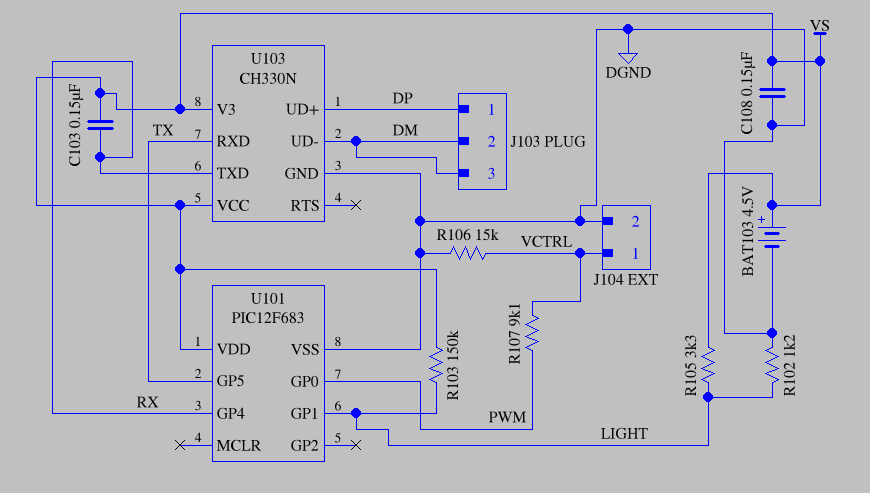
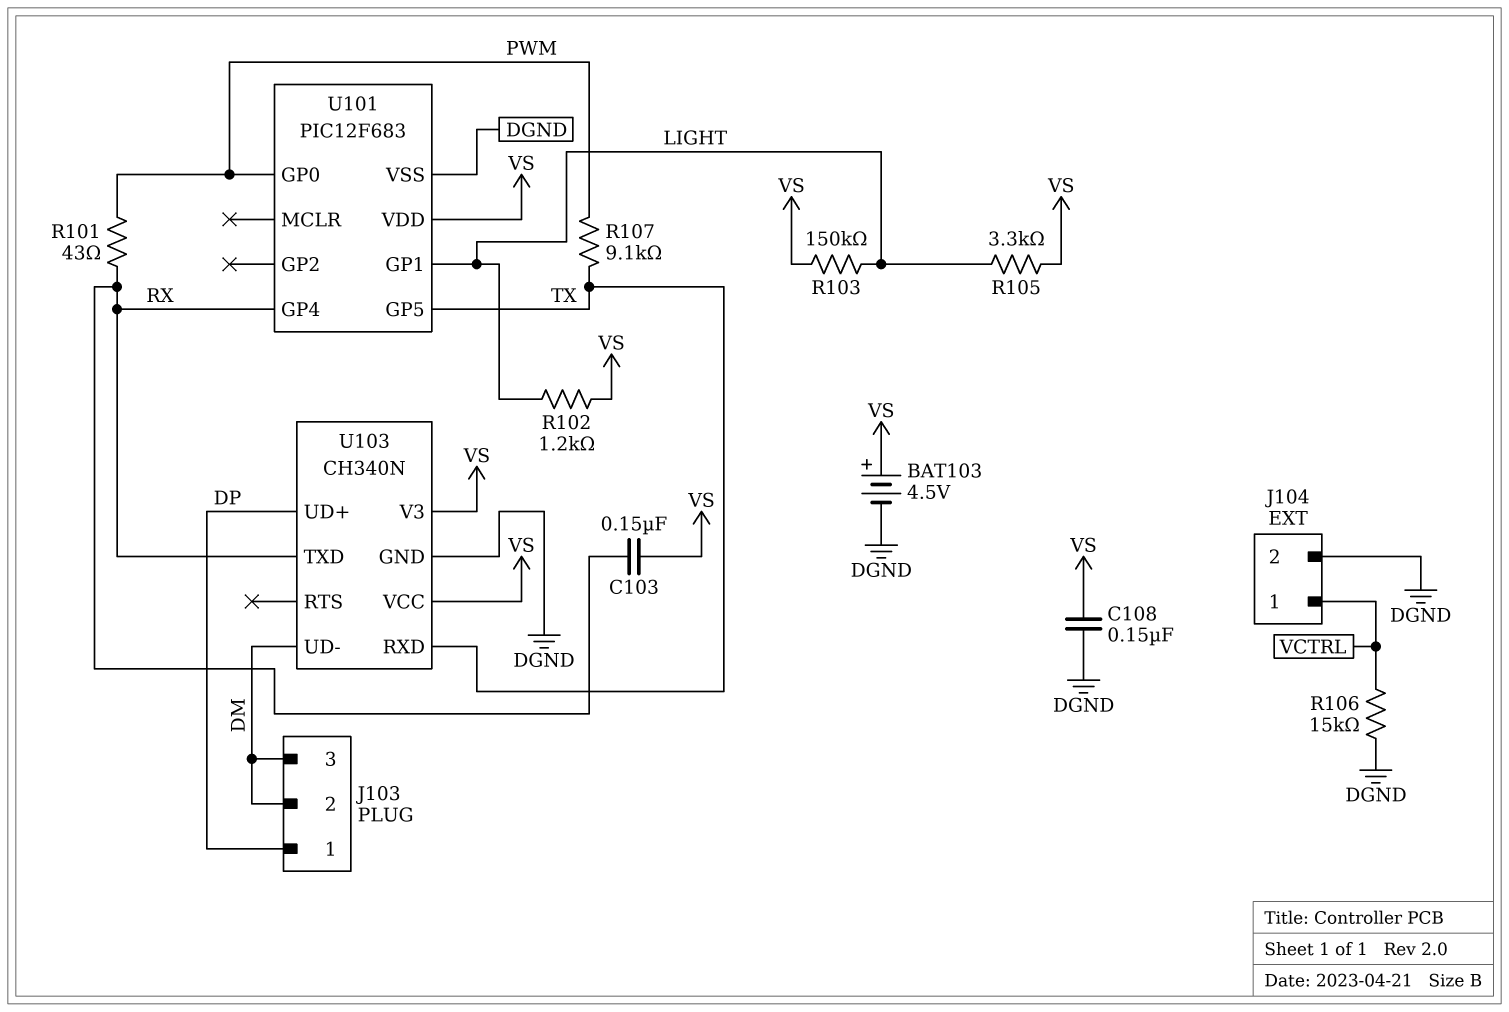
R101: none -> 43 (PWM, RX)
R102: 1.2k (DGND, LIGHT) -> 1.2k (LIGHT, VS)
R107: 9.1k (PWM, VCTRL) -> 9.1k (PWM, TX)
U103: CH330N -> CH340N

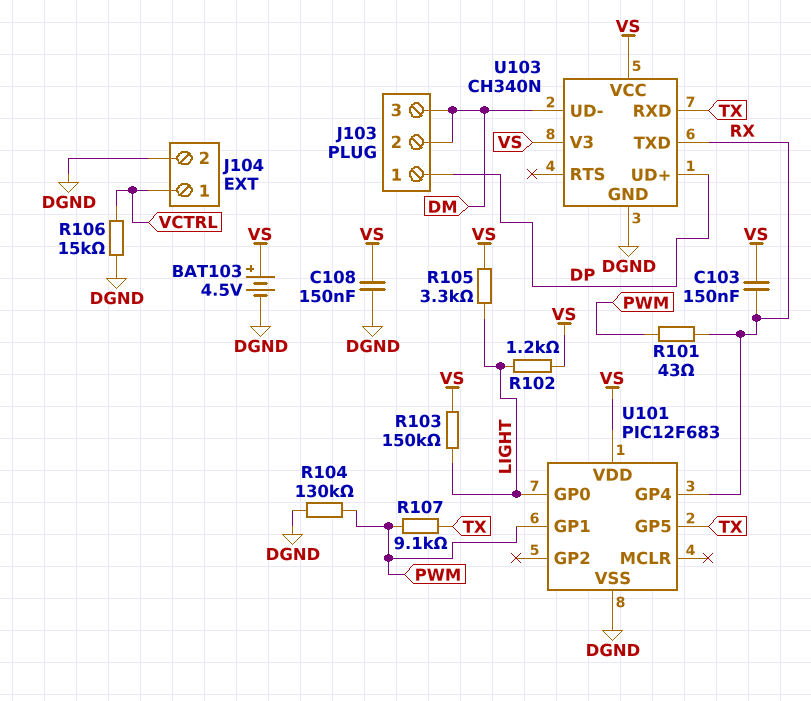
R104: none -> 130k (DGND, PWM)
U101 pin GP0: PWM -> LIGHT
U101 pin GP1: LIGHT -> PWM

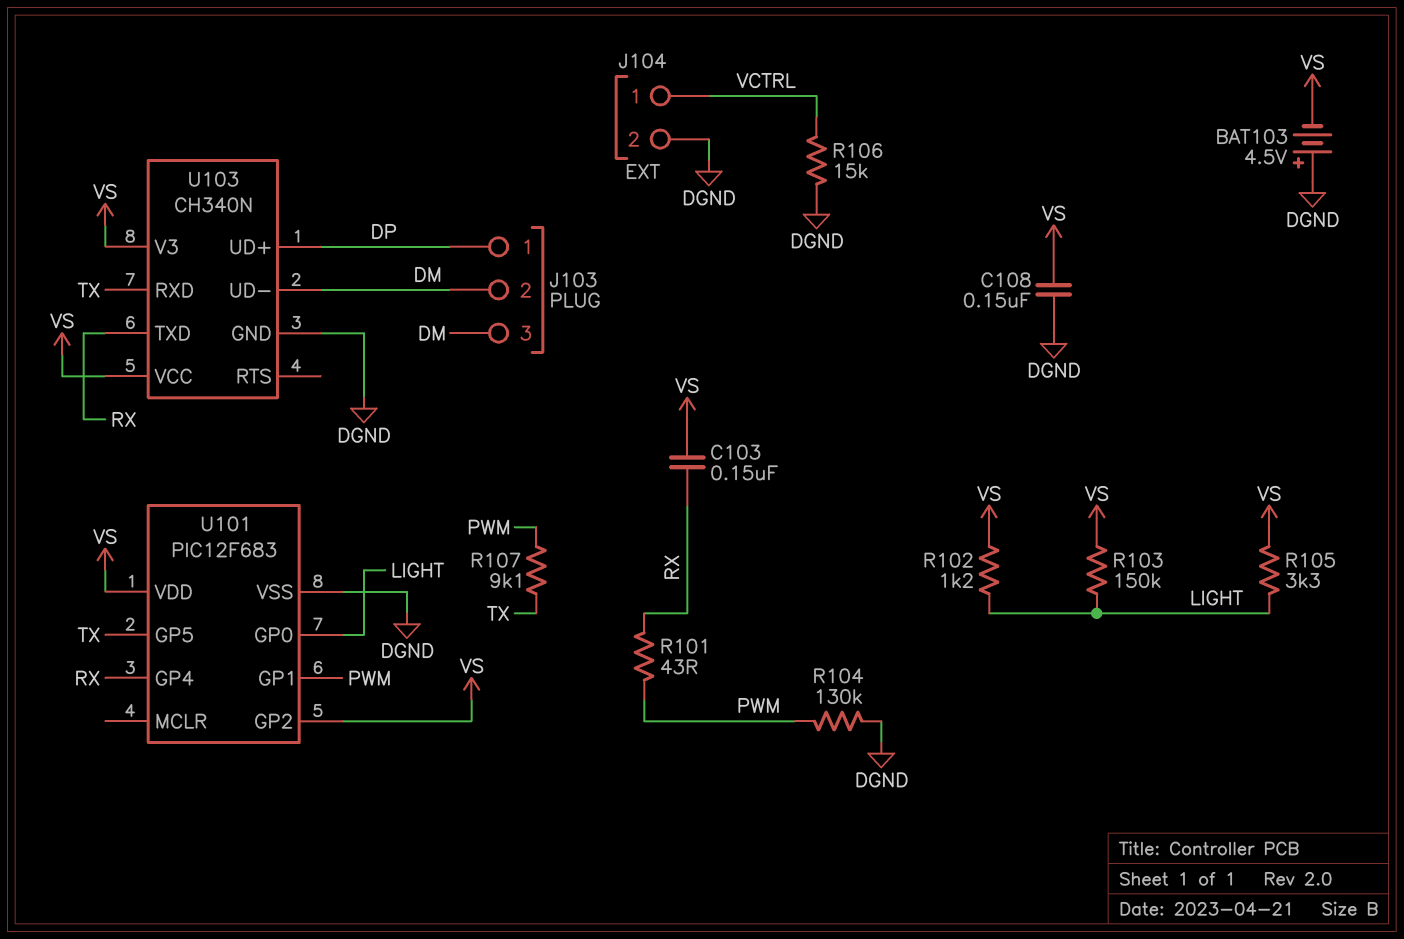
BAT103: 4.5V (plus VS, minus DGND) -> 4.5V (plus DGND, minus VS)
U101 pin GP2: none -> VS

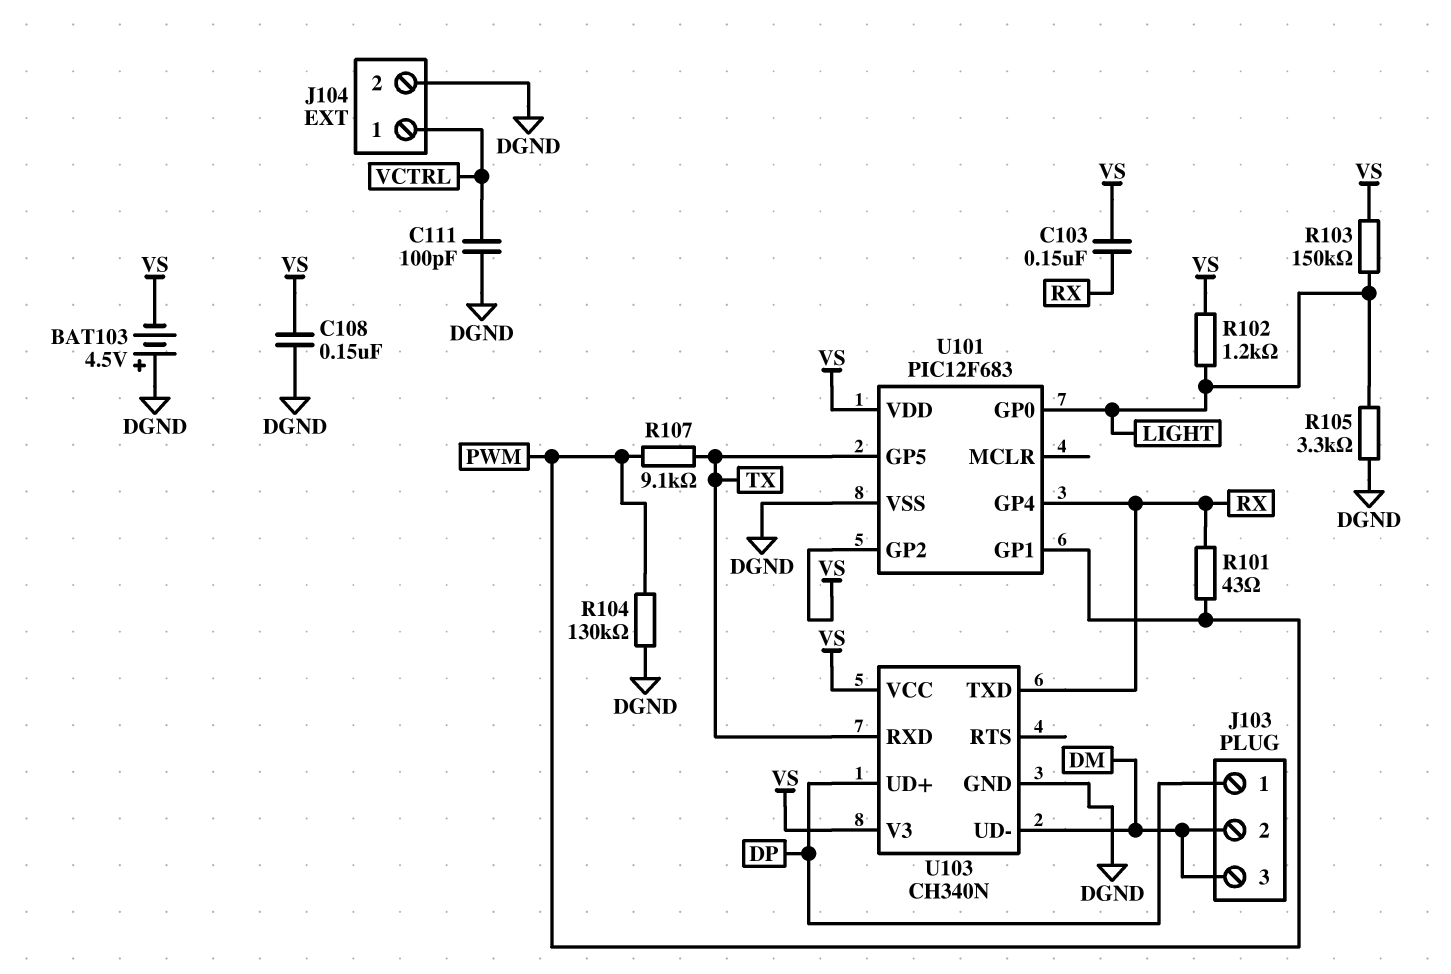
C111: none -> 100pF (DGND, VCTRL)
R105: 3.3k (LIGHT, VS) -> 3.3k (DGND, LIGHT)
R106: 15k (DGND, VCTRL) -> none

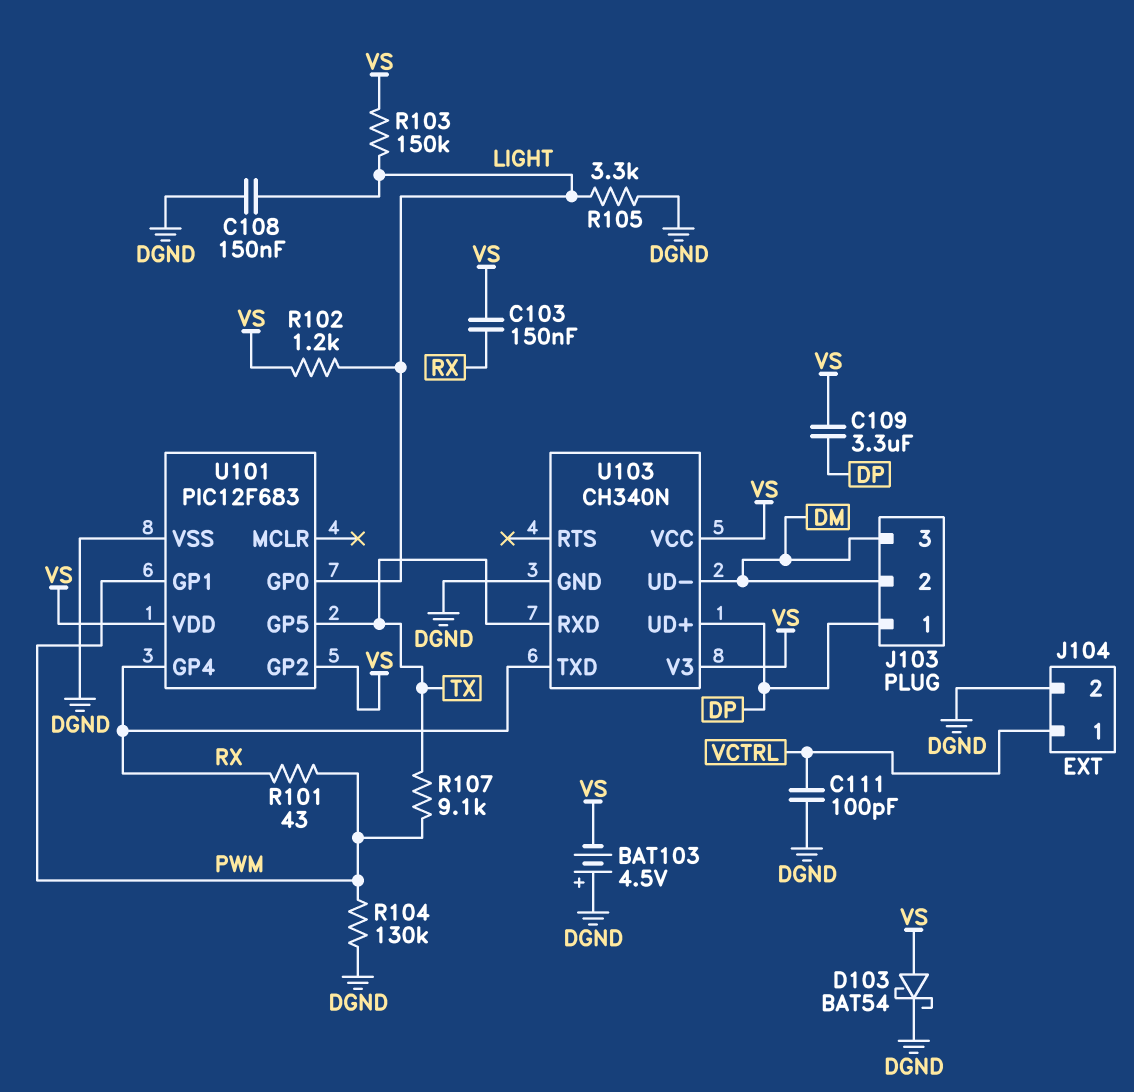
C108: 150nF (DGND, VS) -> 150nF (DGND, LIGHT)
C109: none -> 3.3uF (DP, VS)
D103: none -> schottky BAT54 (A VS, K DGND)

